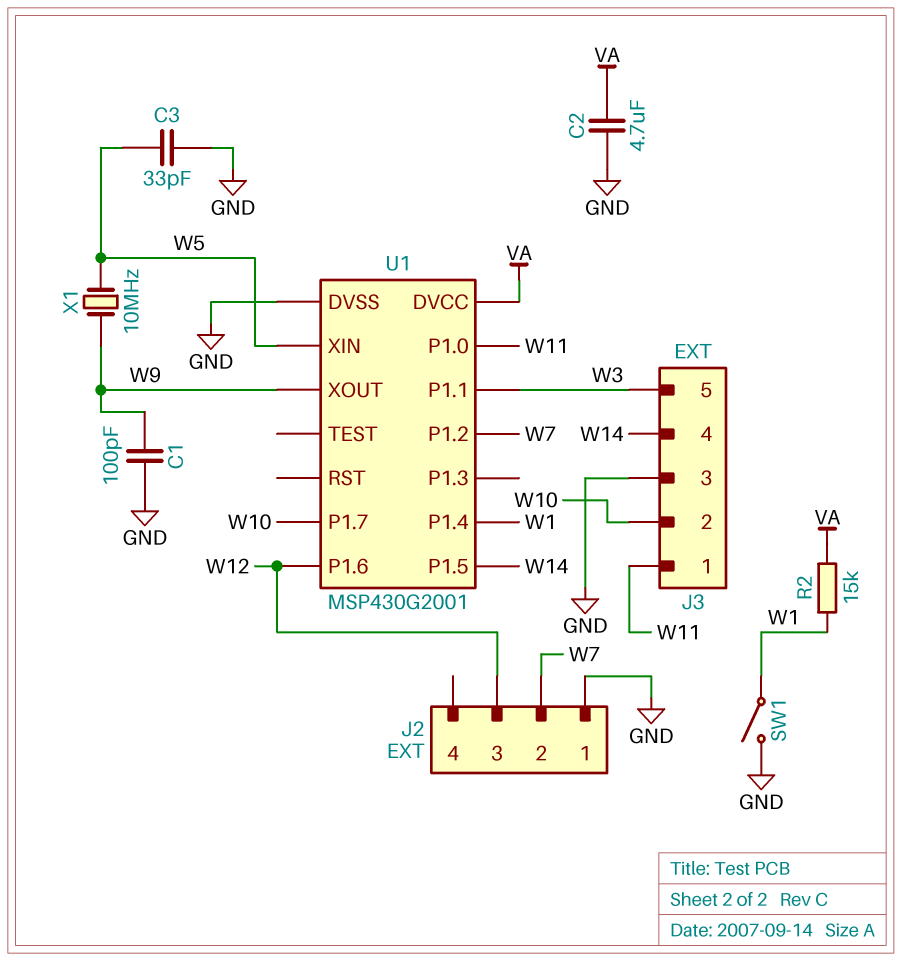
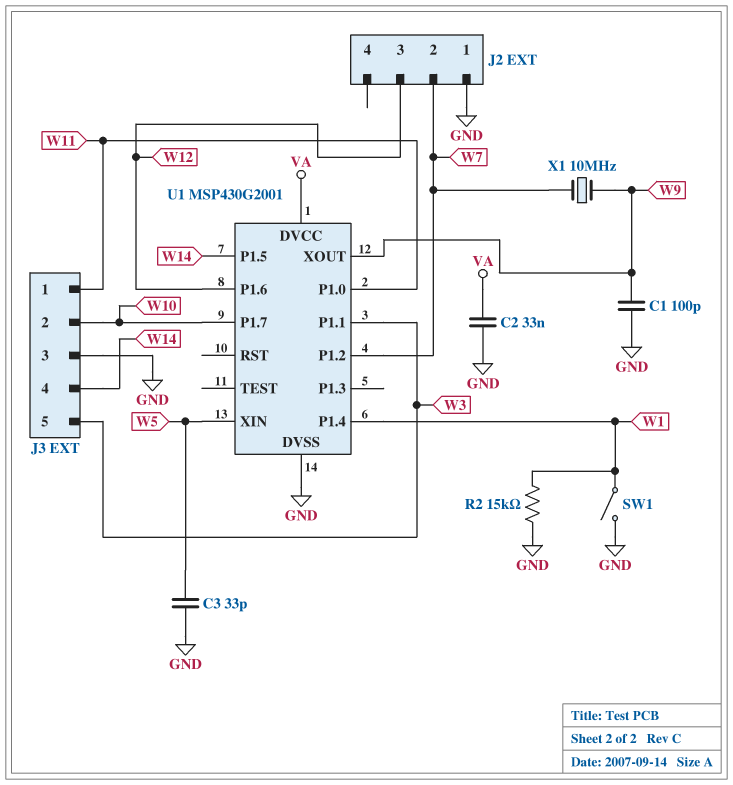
C2: 4.7uF (GND, VA) -> 33nF (GND, VA)
R2: 15k (VA, W1) -> 15k (GND, W1)
X1: 10MHz (W5, W9) -> 10MHz (W7, W9)

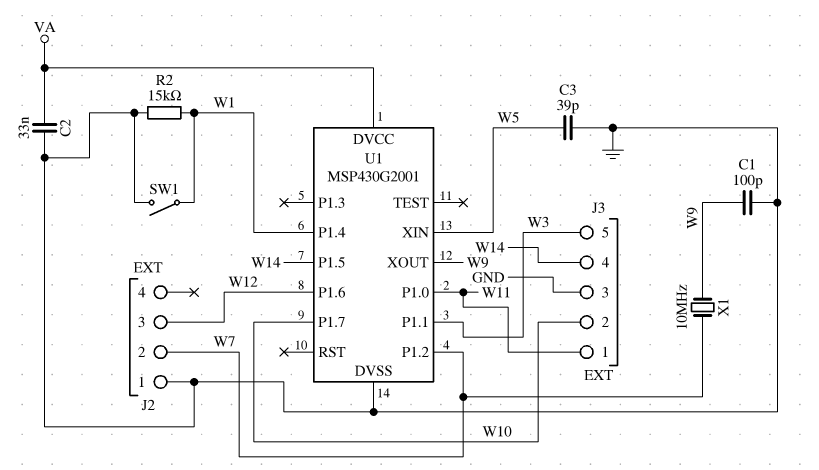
C3: 33pF (GND, W5) -> 39pF (GND, W5)

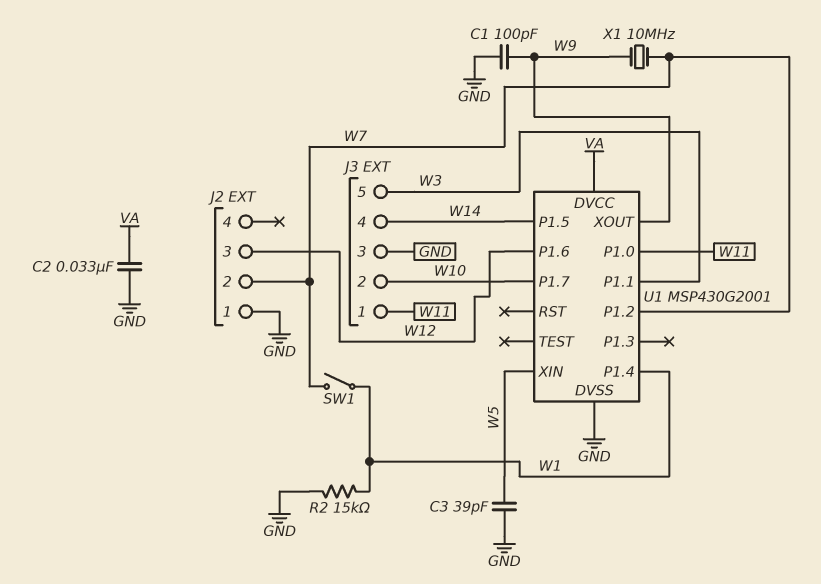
SW1: switch (GND, W1) -> switch (W1, W7)

